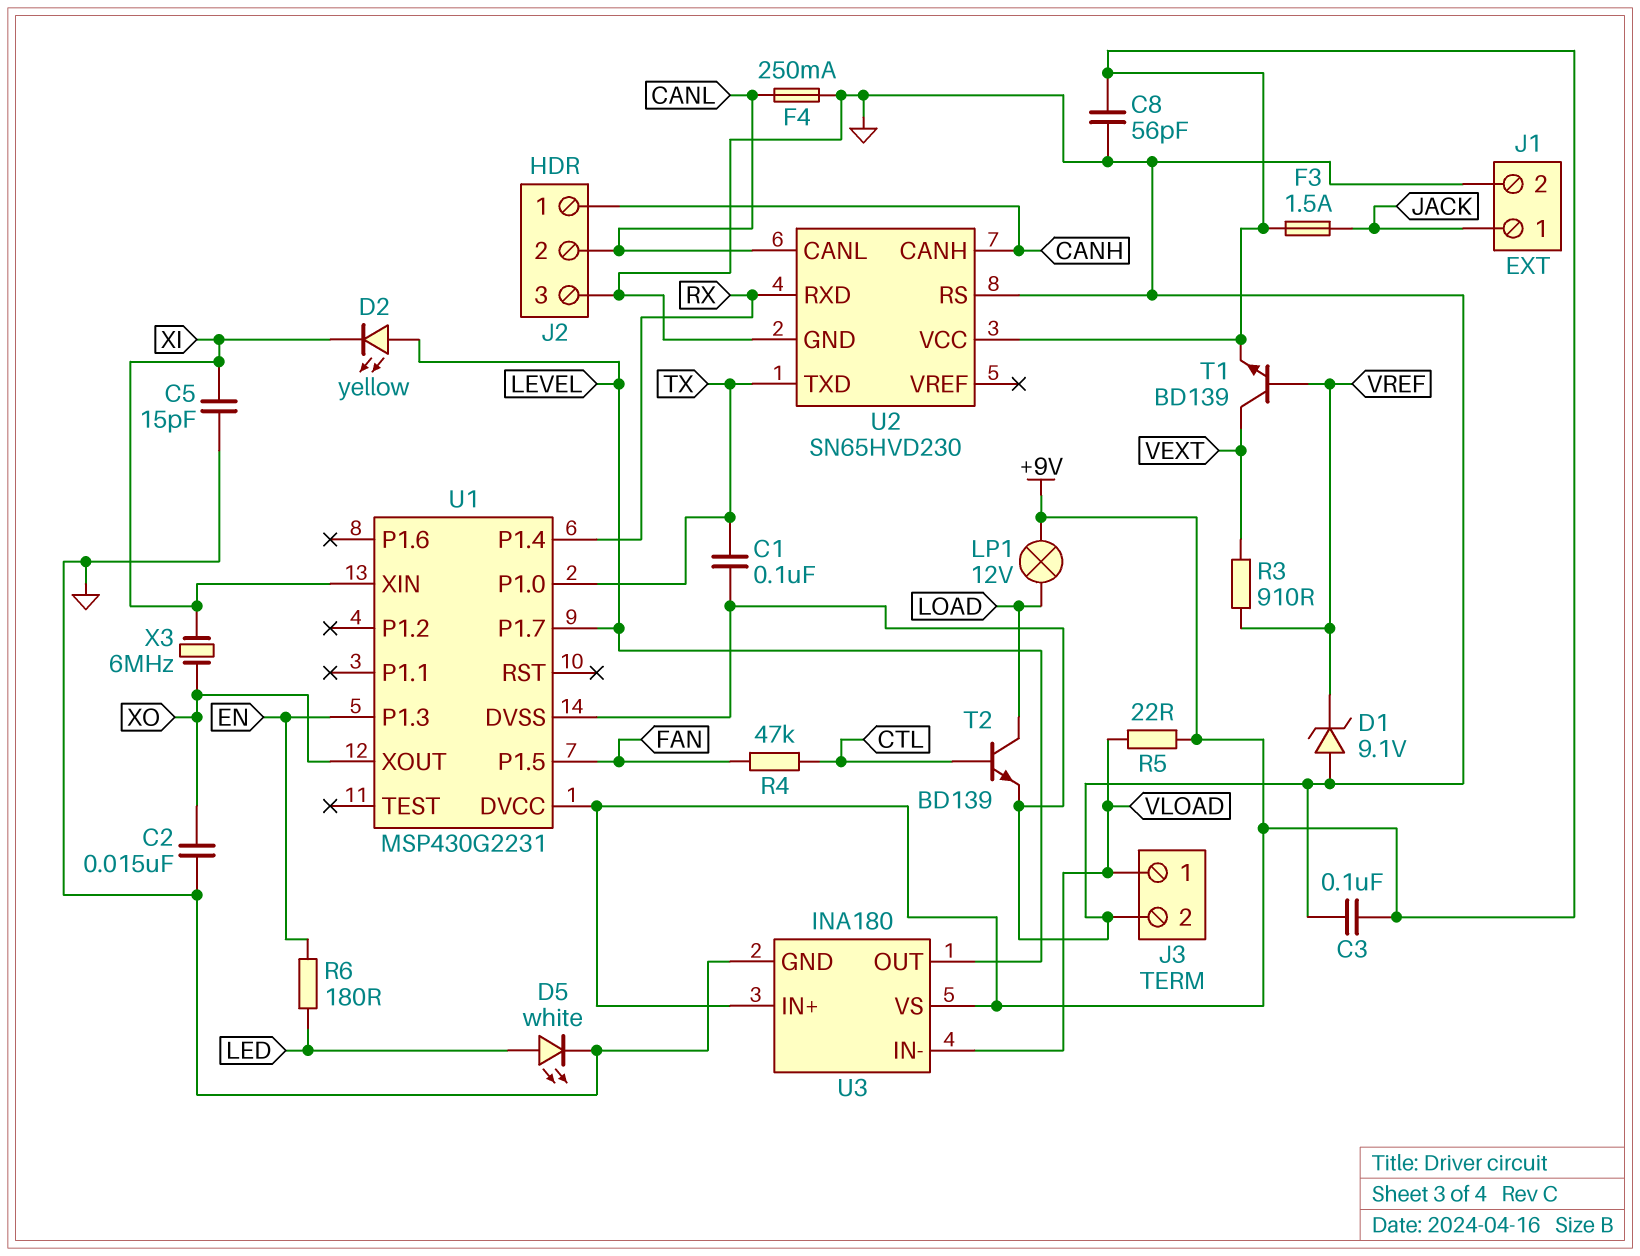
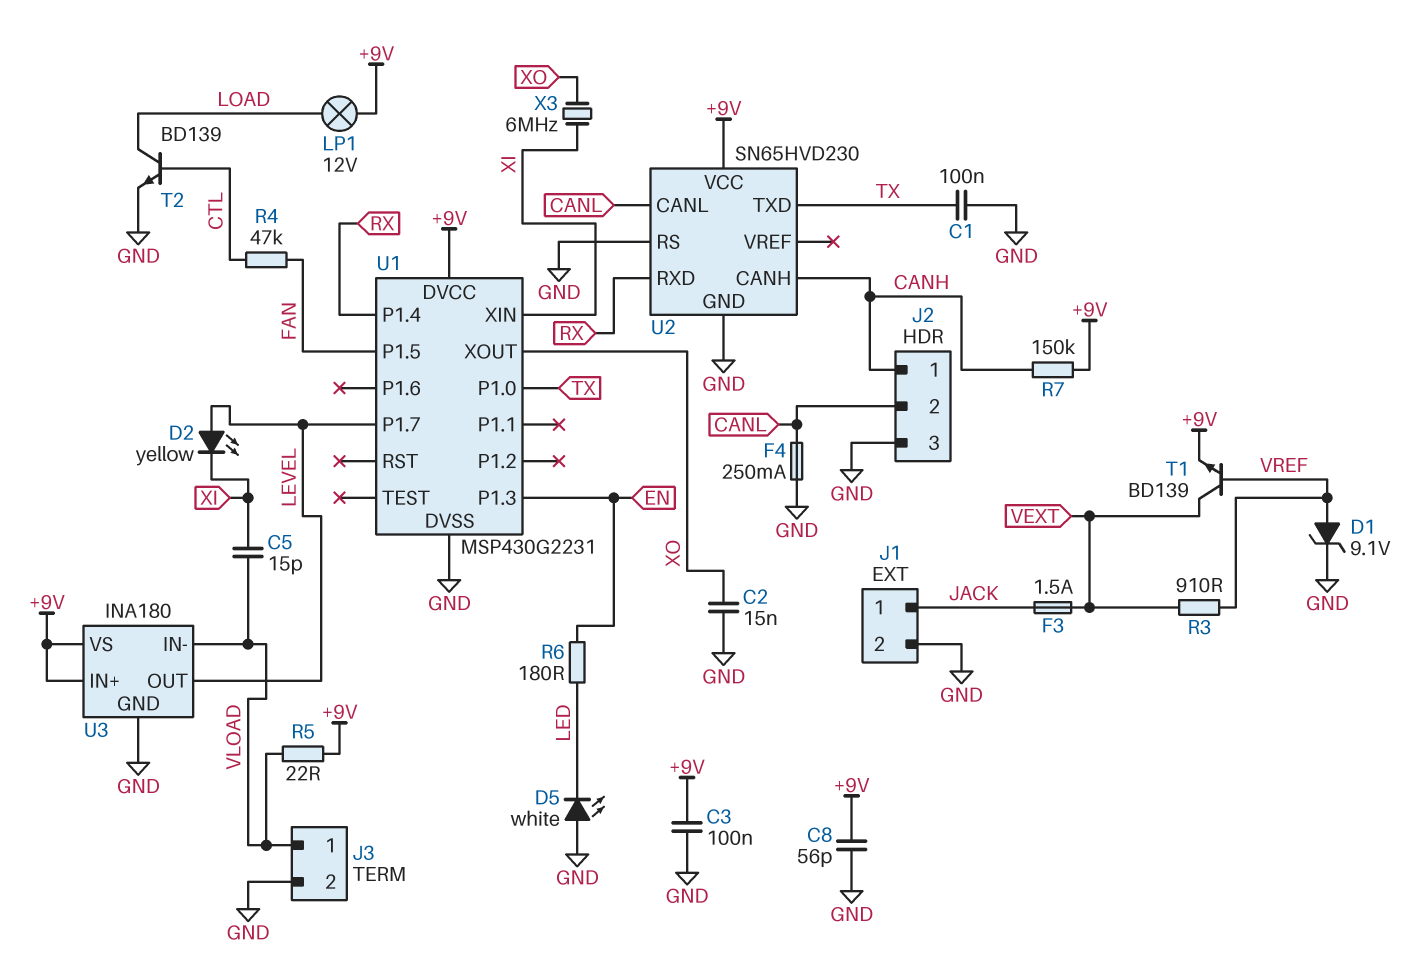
C5: 15pF (GND, XI) -> 15pF (VLOAD, XI)
D1: zener 9.1V (A GND, K VREF) -> zener 9.1V (A VREF, K GND)
D5: LED white (A LED, K GND) -> LED white (A GND, K LED)
F3: 1.5A (+9V, JACK) -> 1.5A (JACK, VEXT)
R7: none -> 150k (+9V, CANH)

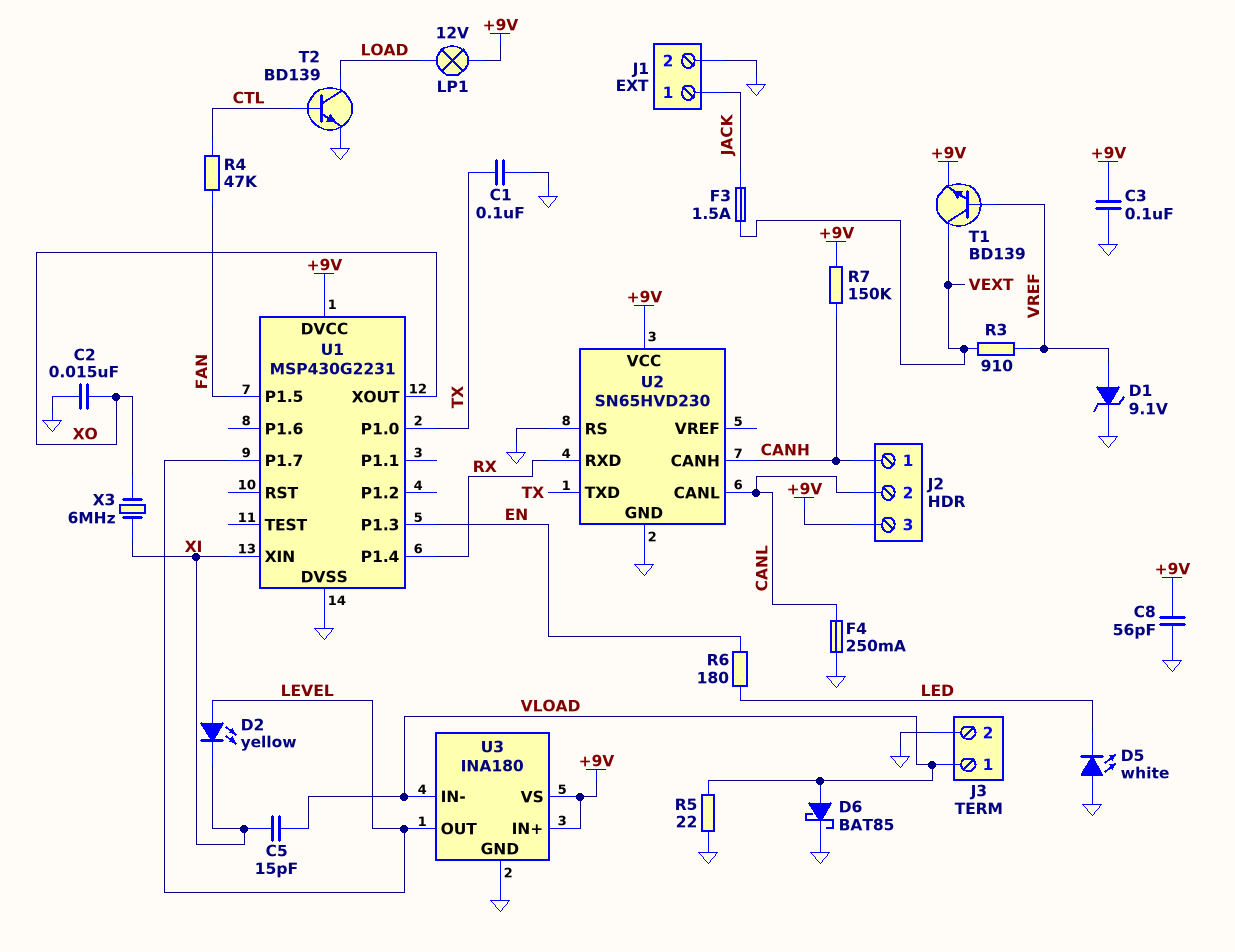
D6: none -> schottky BAT85 (A VLOAD, K GND)
J2 pin 3: GND -> +9V
R5: 22 (+9V, VLOAD) -> 22 (GND, VLOAD)

